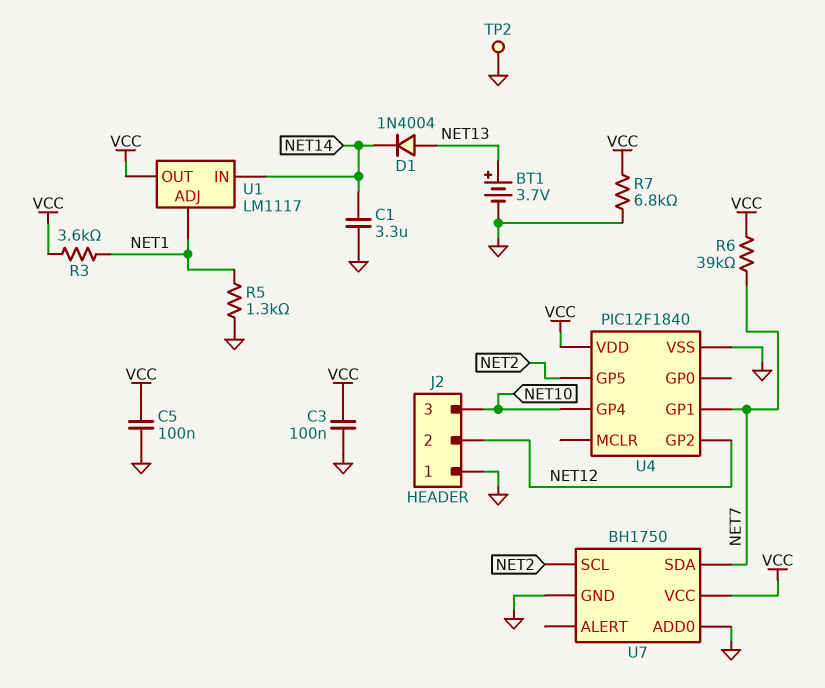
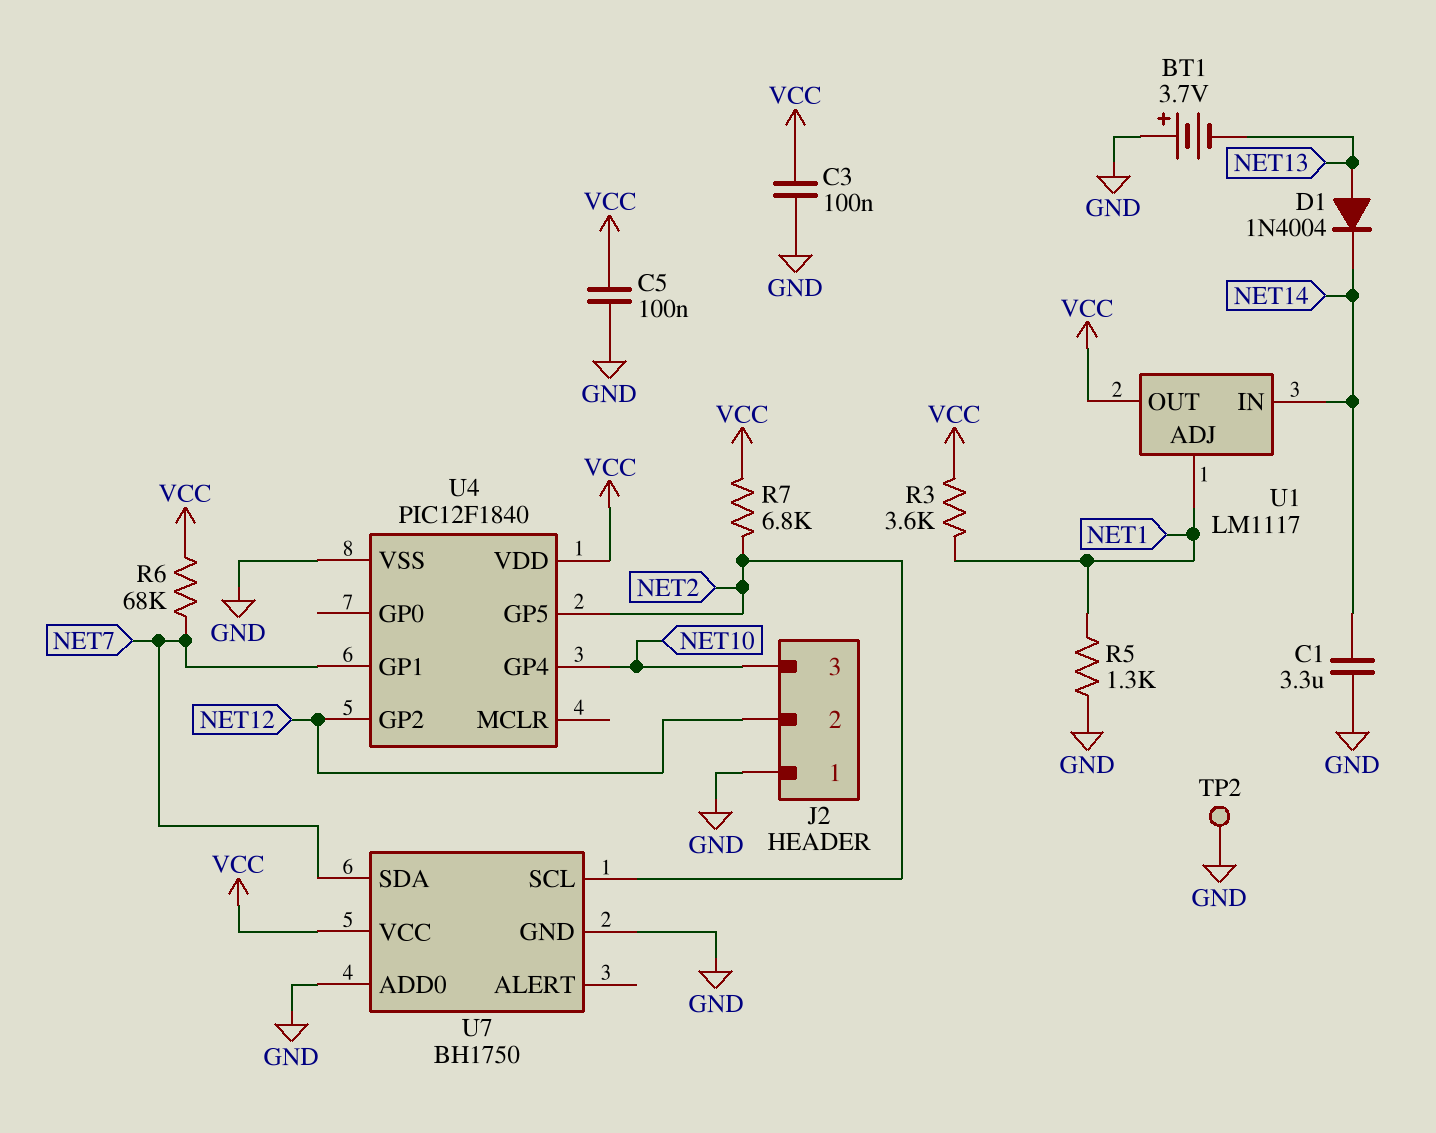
BT1: 3.7V (plus NET13, minus GND) -> 3.7V (plus GND, minus NET13)
R6: 39k (NET7, VCC) -> 68k (NET7, VCC)
R7: 6.8k (GND, VCC) -> 6.8k (NET2, VCC)

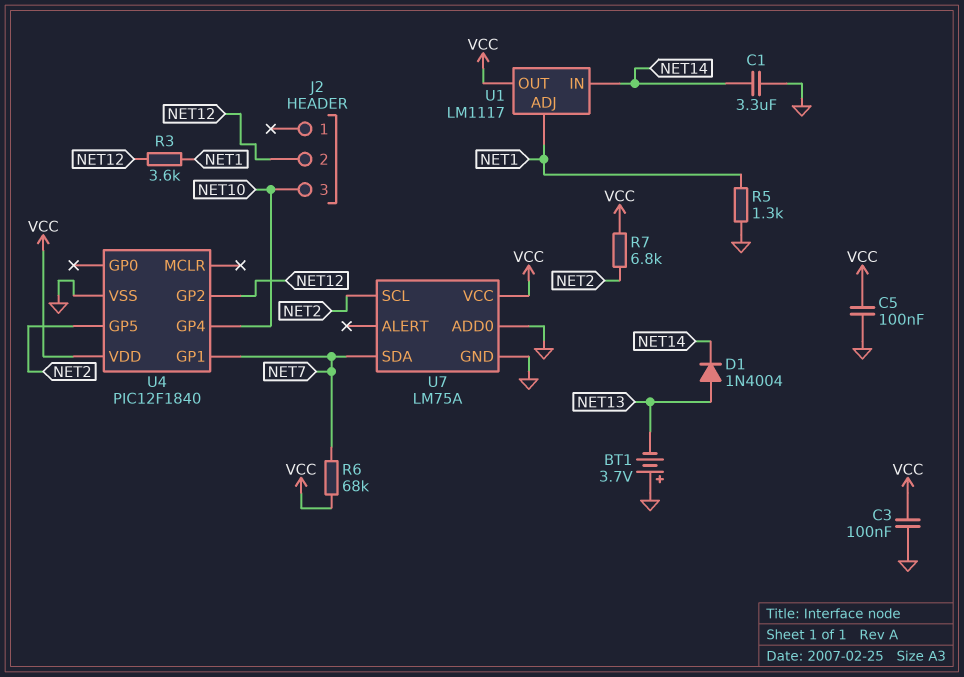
J2 pin 1: GND -> none
R3: 3.6k (NET1, VCC) -> 3.6k (NET1, NET12)
TP2: test point (GND) -> none
U7: BH1750 -> LM75A

